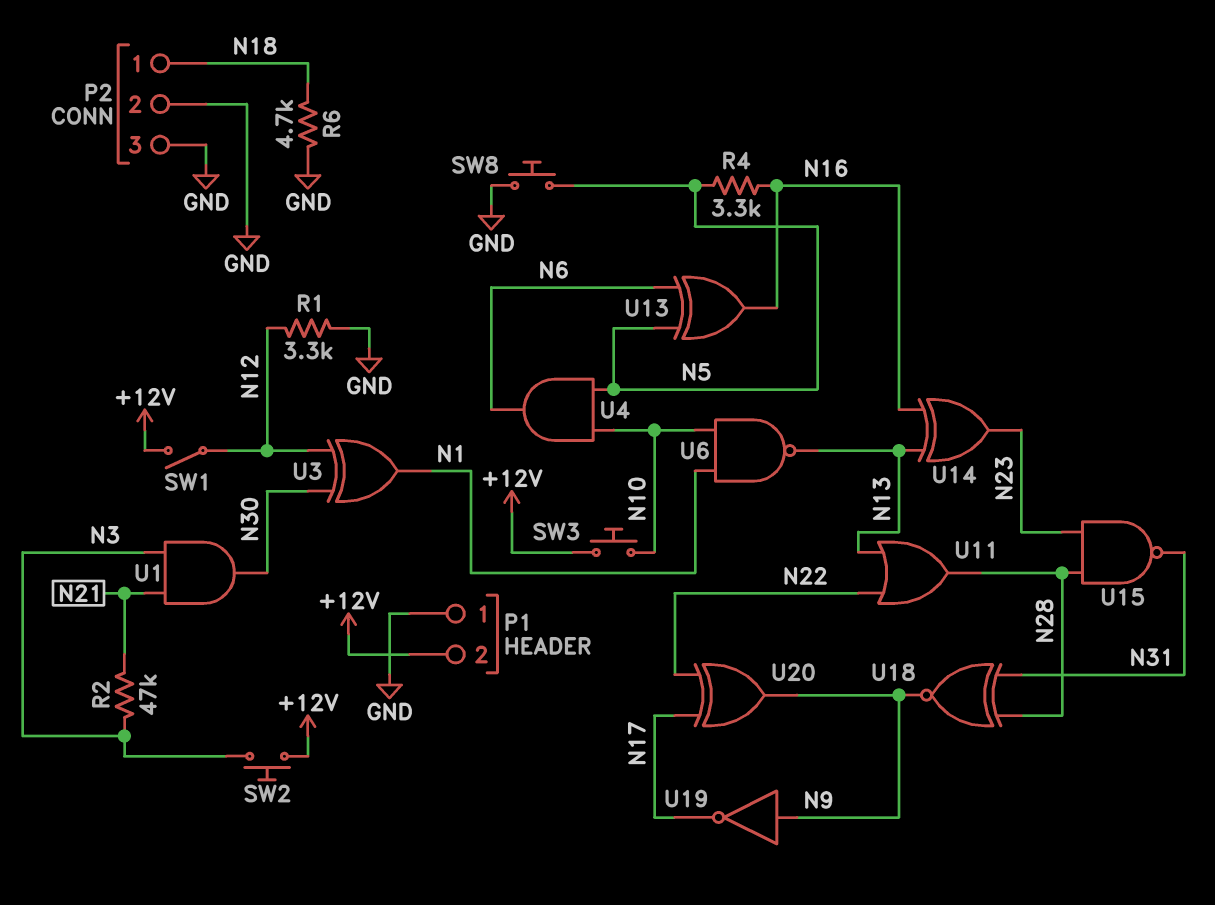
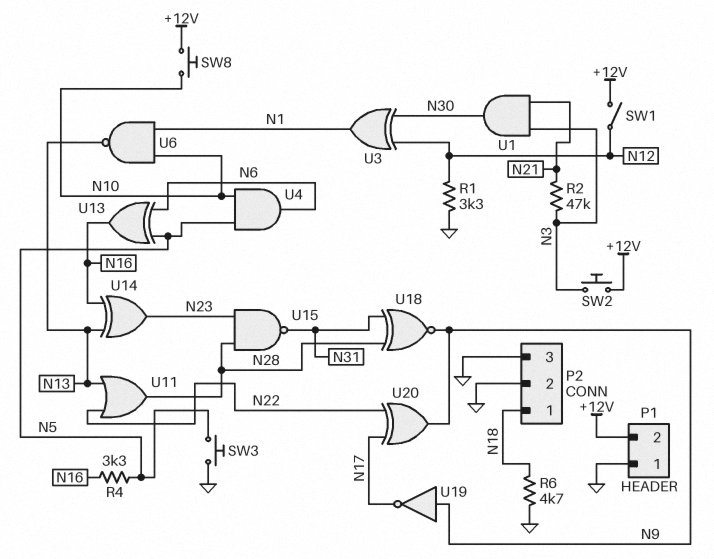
SW3: button (+12V, N10) -> button (GND, N5)
SW8: button (GND, N5) -> button (+12V, N10)

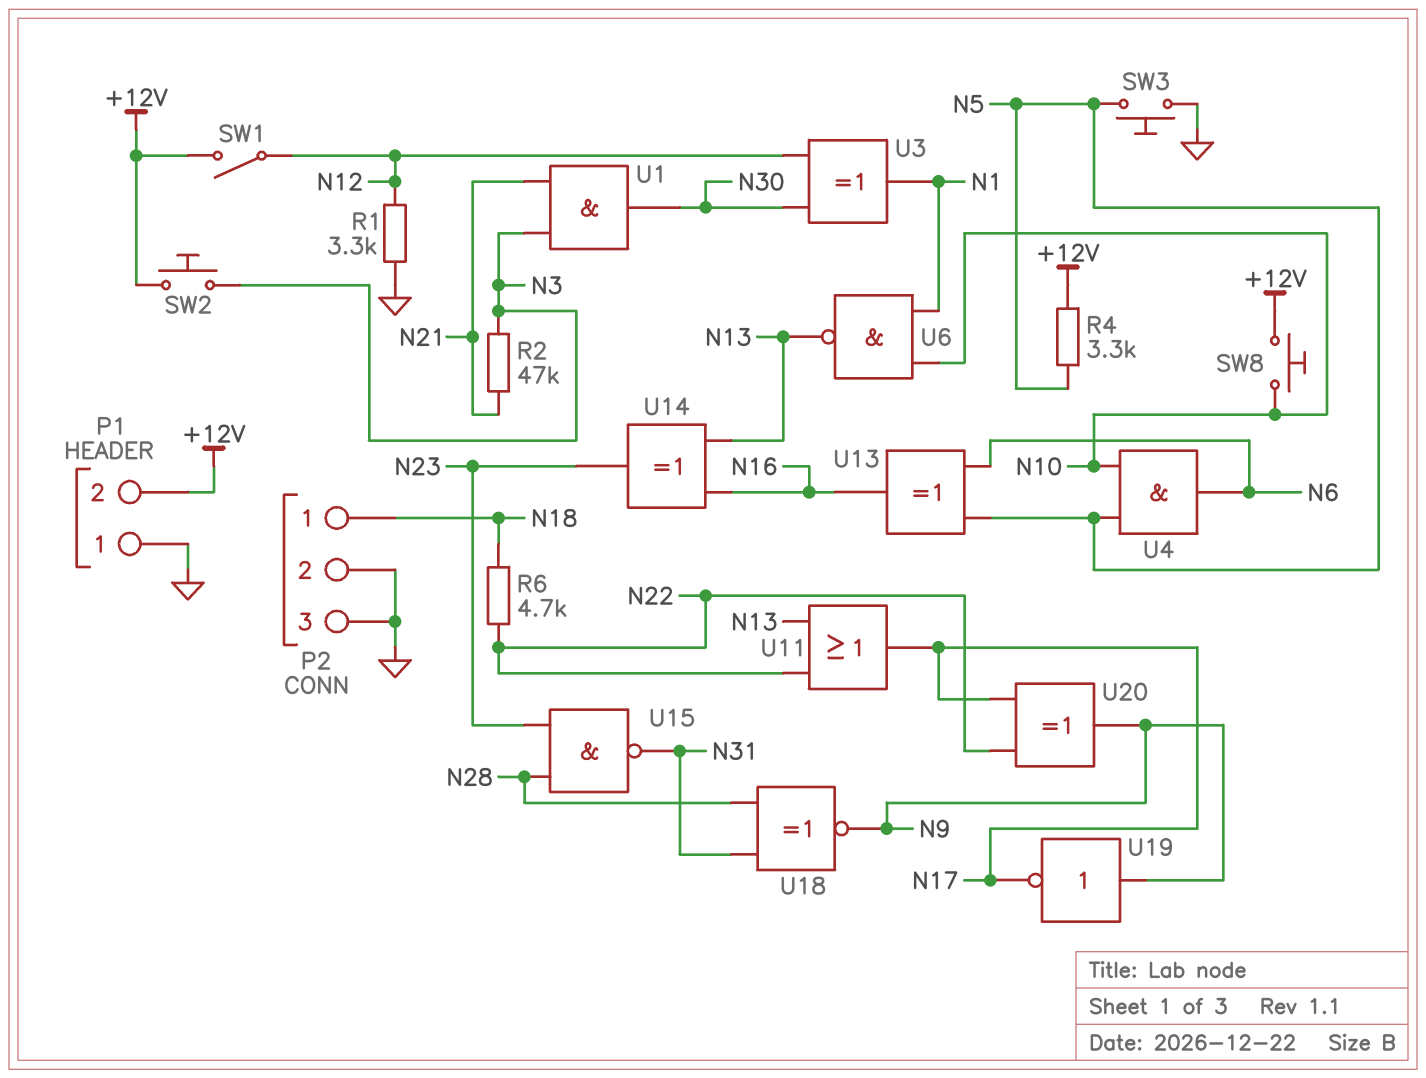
R4: 3.3k (N5, N16) -> 3.3k (+12V, N5)
R6: 4.7k (GND, N18) -> 4.7k (N18, N22)
U11: OR (in N13, in N22, out N28) -> OR (in N13, in N22, out N17)

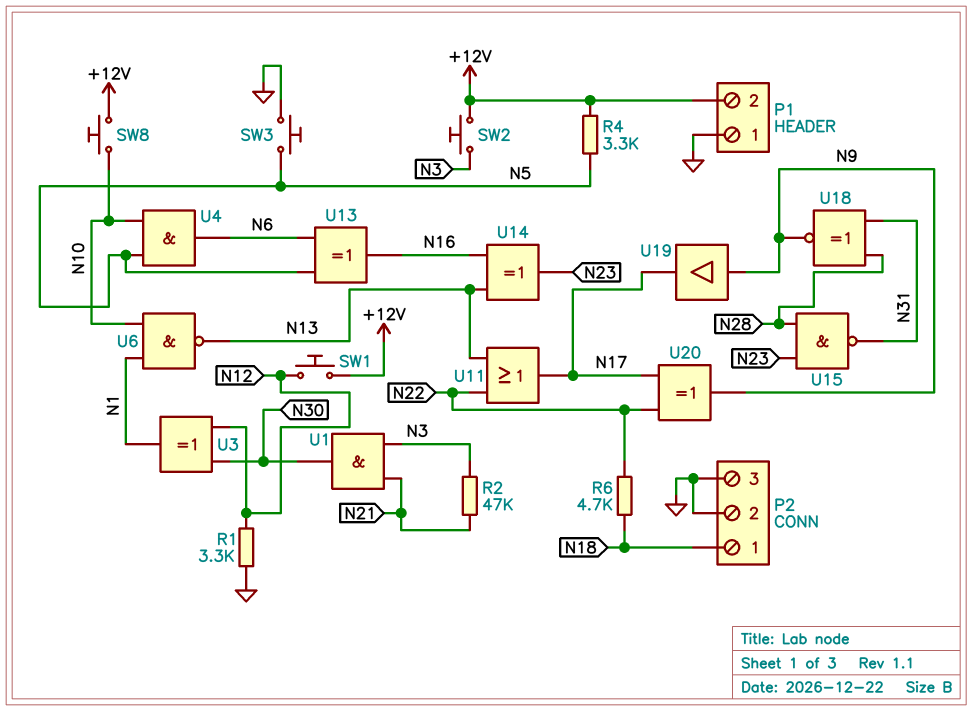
SW1: switch (+12V, N12) -> button (+12V, N12)
U19: NOT (in N9, out N17) -> buffer (in N9, out N17)

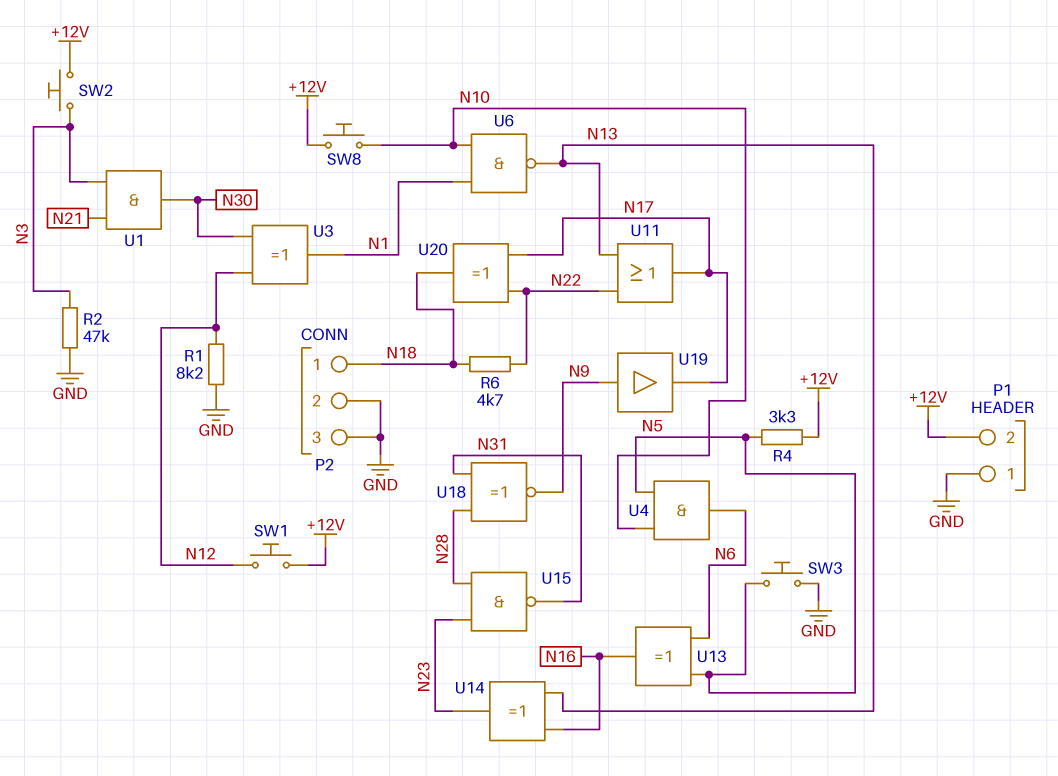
R1: 3.3k (GND, N12) -> 8.2k (GND, N12)
R2: 47k (N3, N21) -> 47k (GND, N3)
U20: XOR (in N17, in N22, out N9) -> XOR (in N17, in N22, out N18)

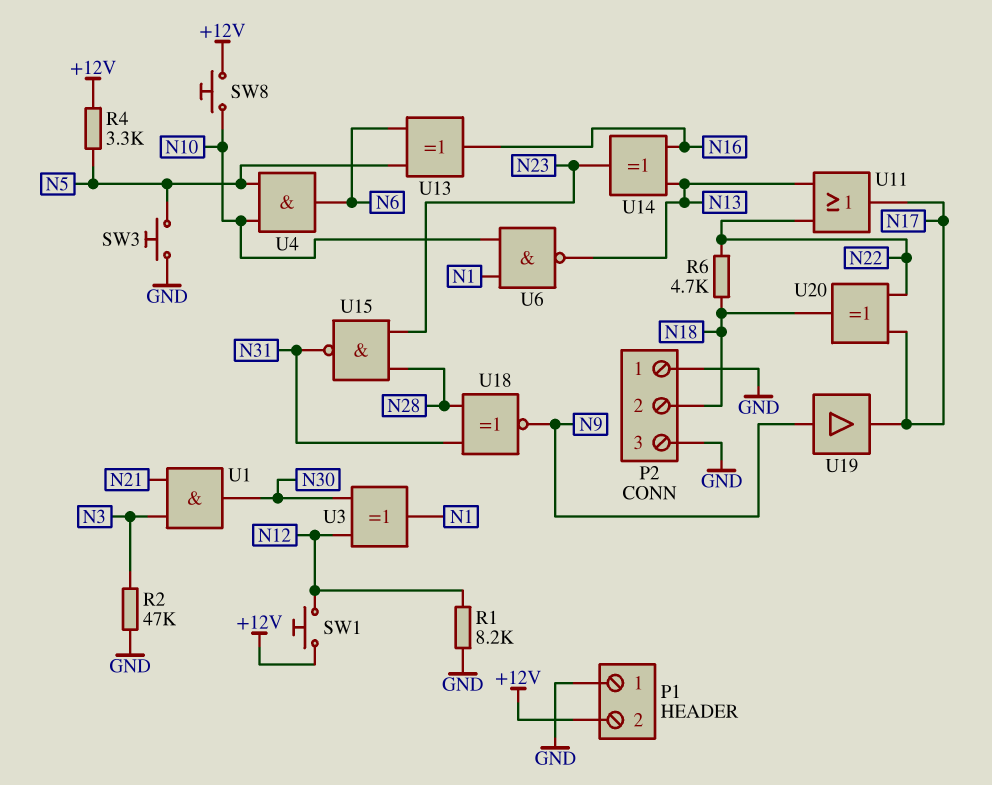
P2 pin 1: N18 -> GND
P2 pin 2: GND -> N18
SW2: button (+12V, N3) -> none

